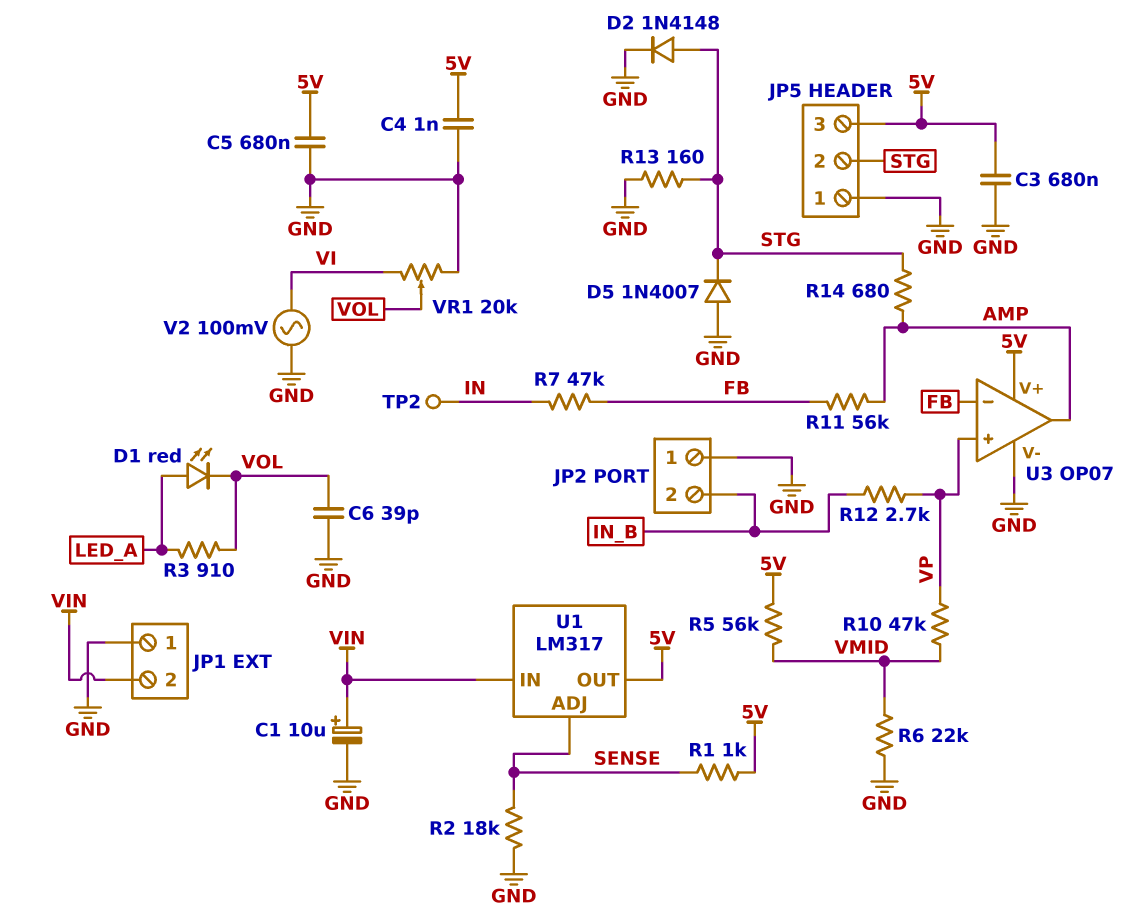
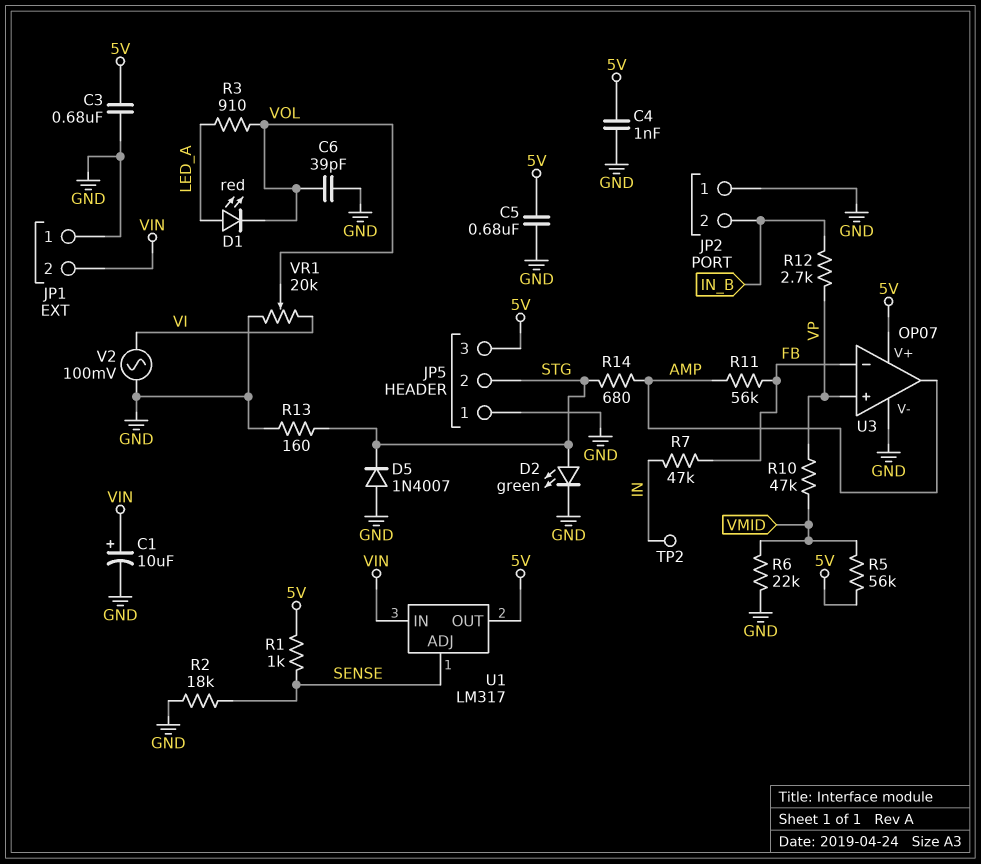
D2: diode 1N4148 (A STG, K GND) -> LED green (A STG, K GND)

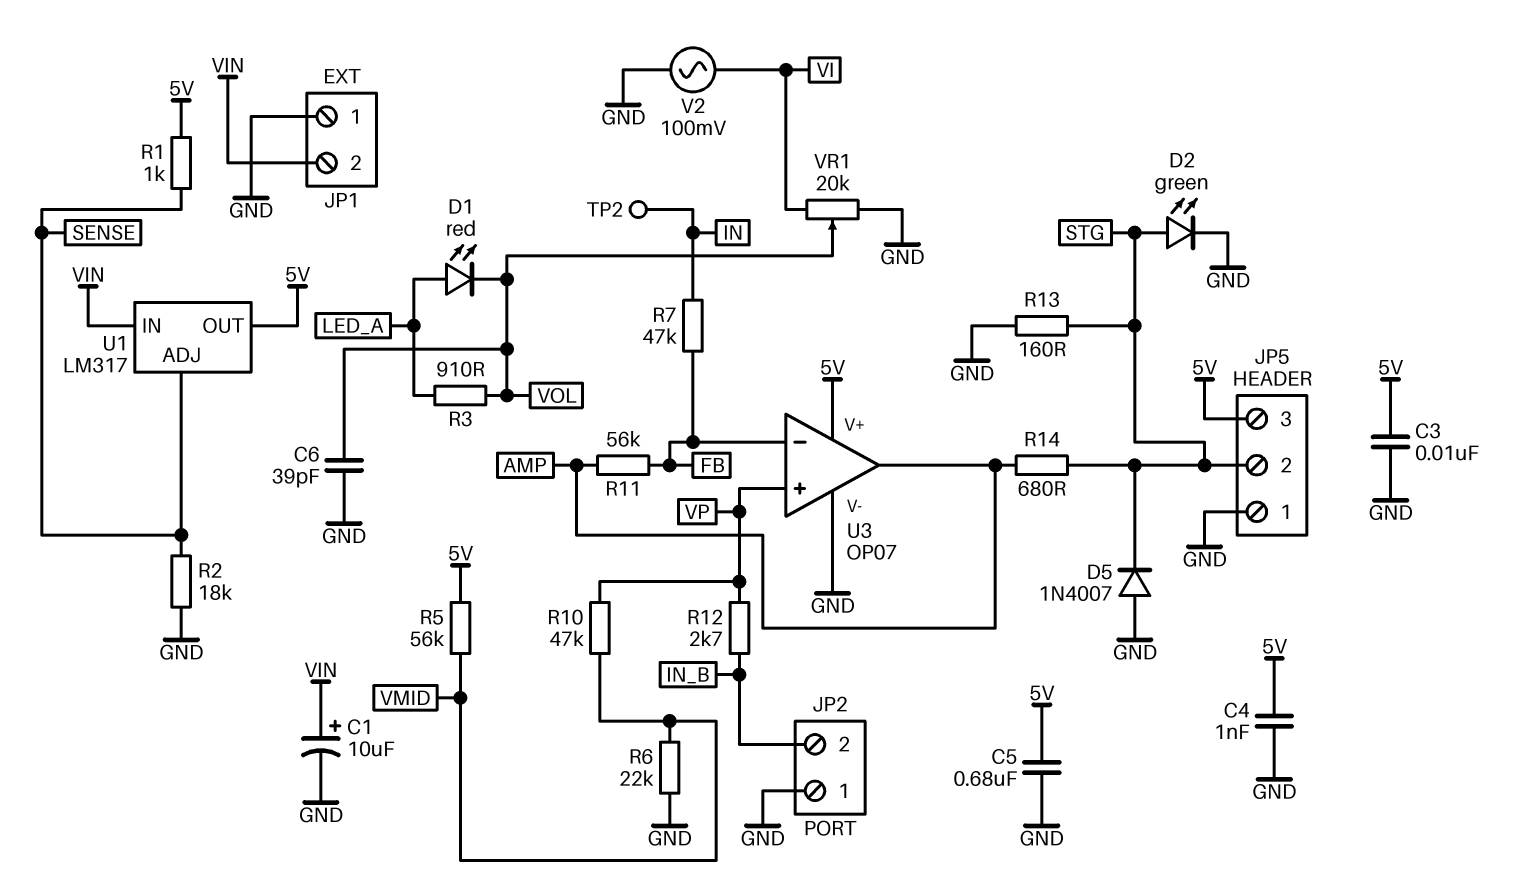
C3: 680nF (5V, GND) -> 10nF (5V, GND)

